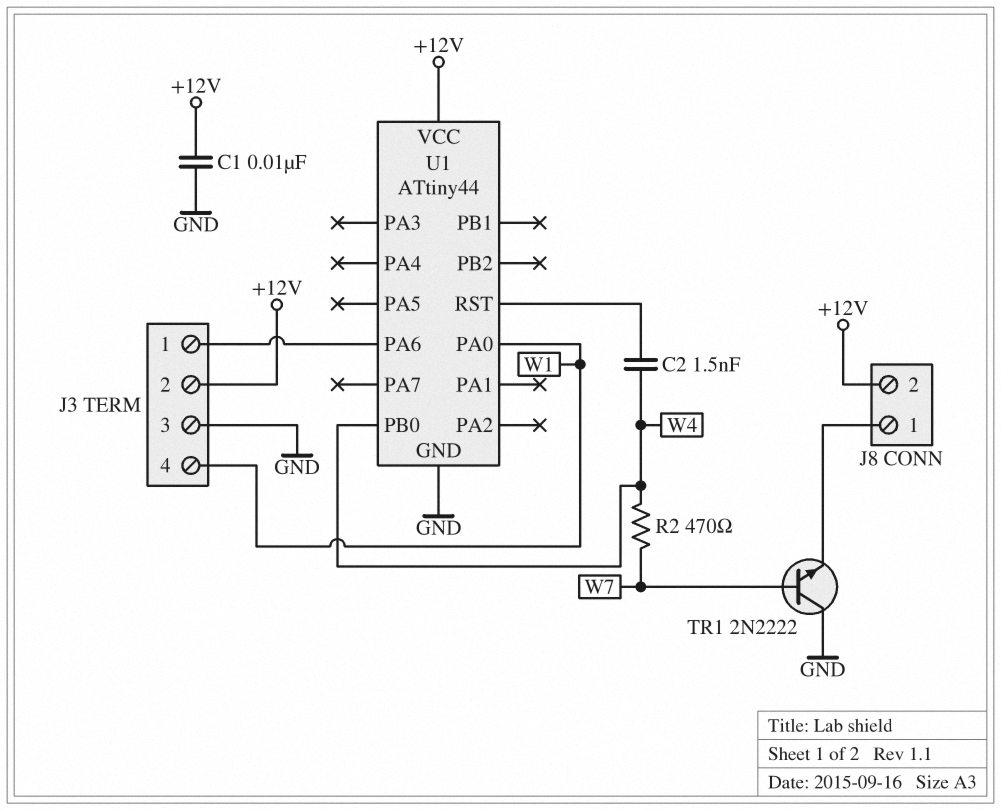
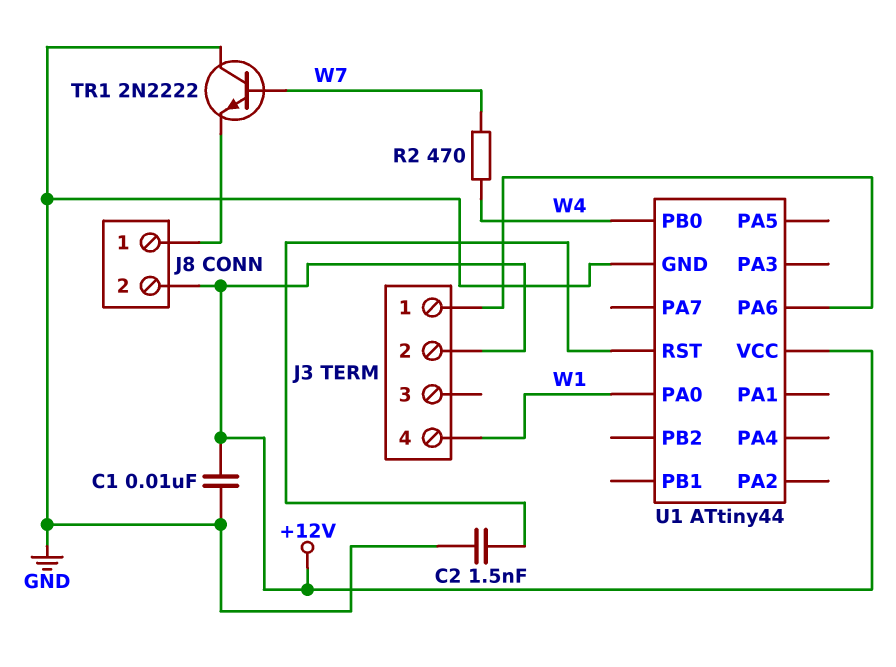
C2: 1.5nF (U1/RST, W4) -> 1.5nF (GND, U1/RST)
J3 pin 3: GND -> none

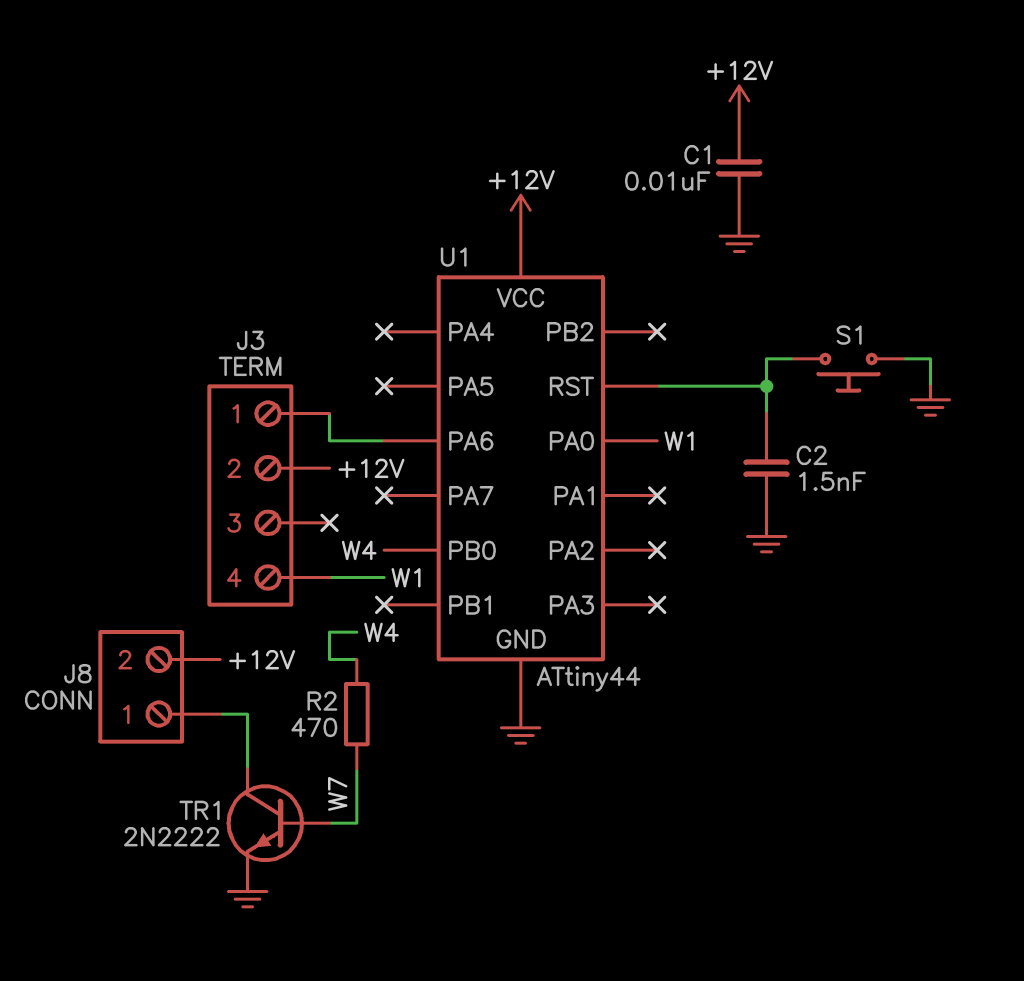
S1: none -> button (GND, U1/RST)
TR1: NPN 2N2222 (B W7, C GND, E J8/1) -> NPN 2N2222 (B W7, C J8/1, E GND)

